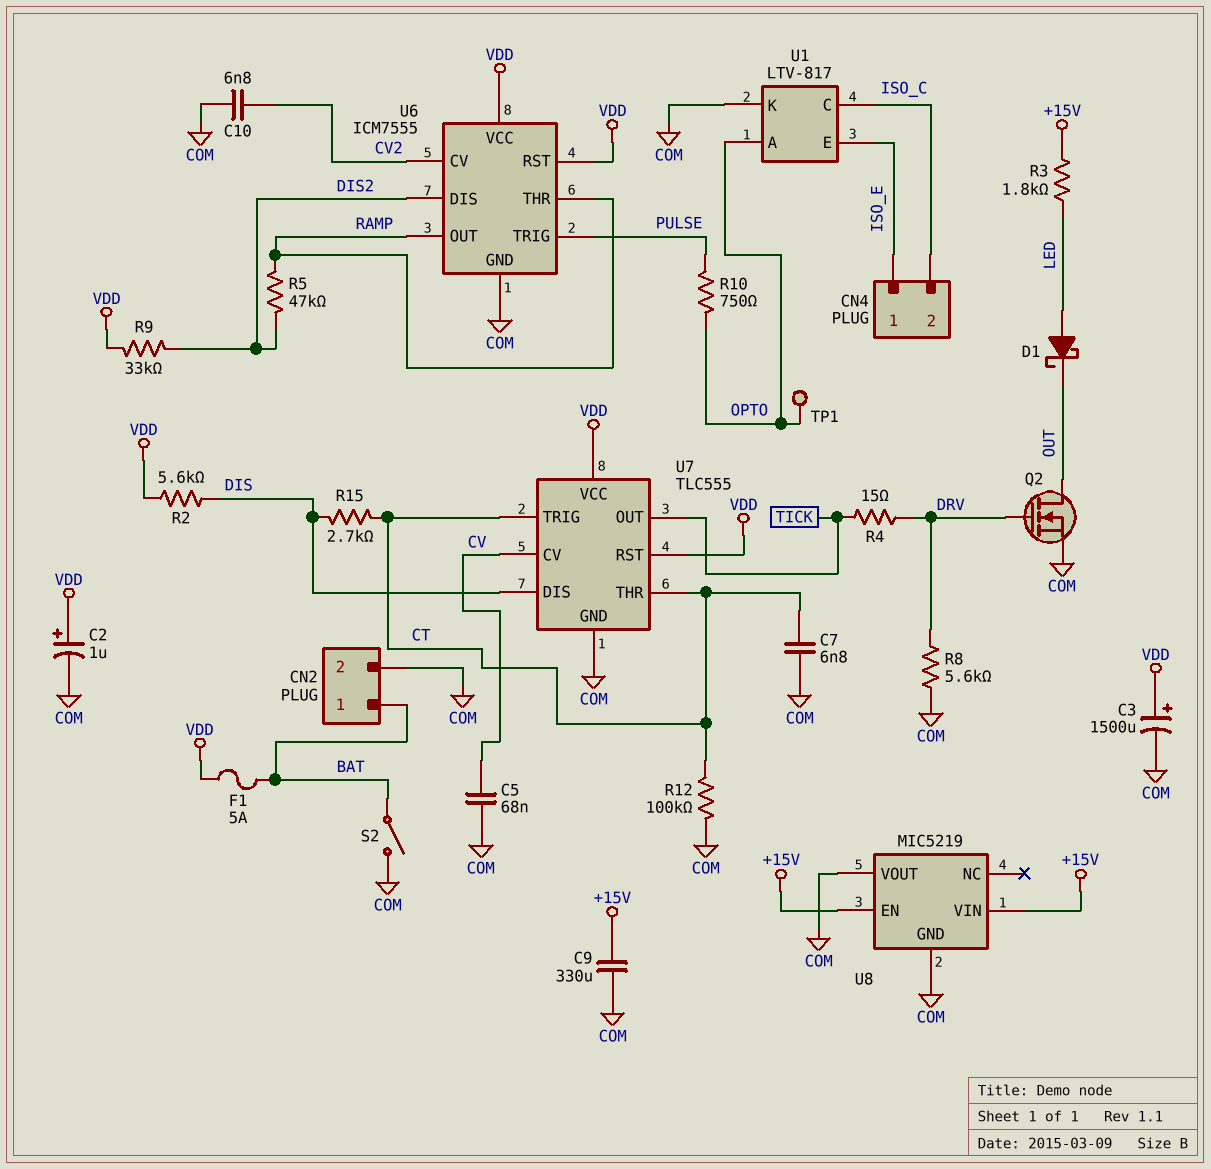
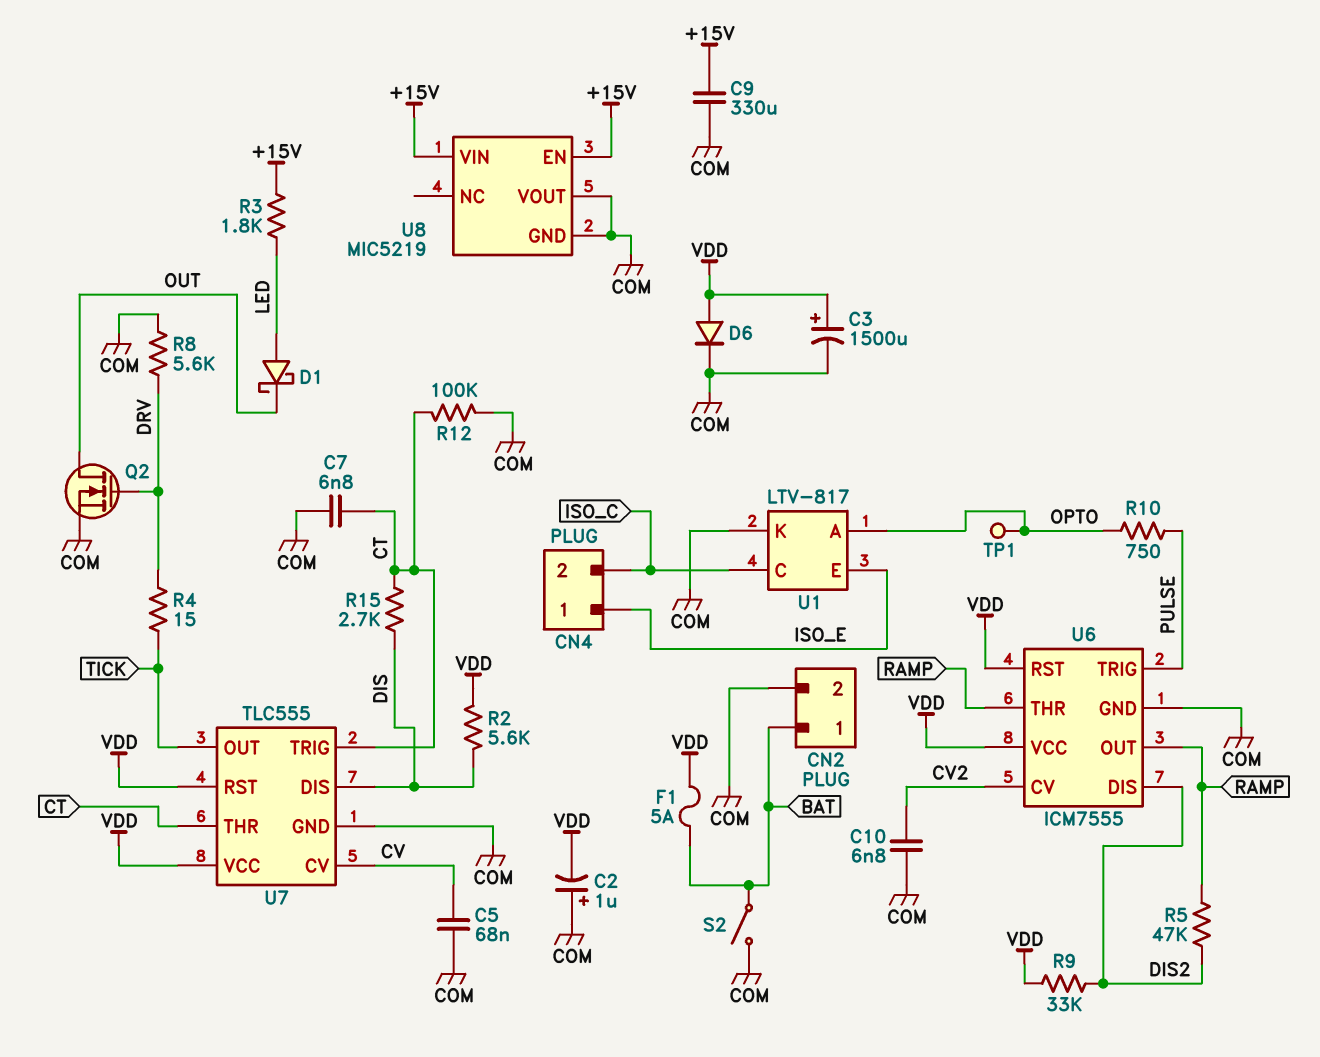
C2: 1uF (plus VDD, minus COM) -> 1uF (plus COM, minus VDD)
D6: none -> diode (A VDD, K COM)

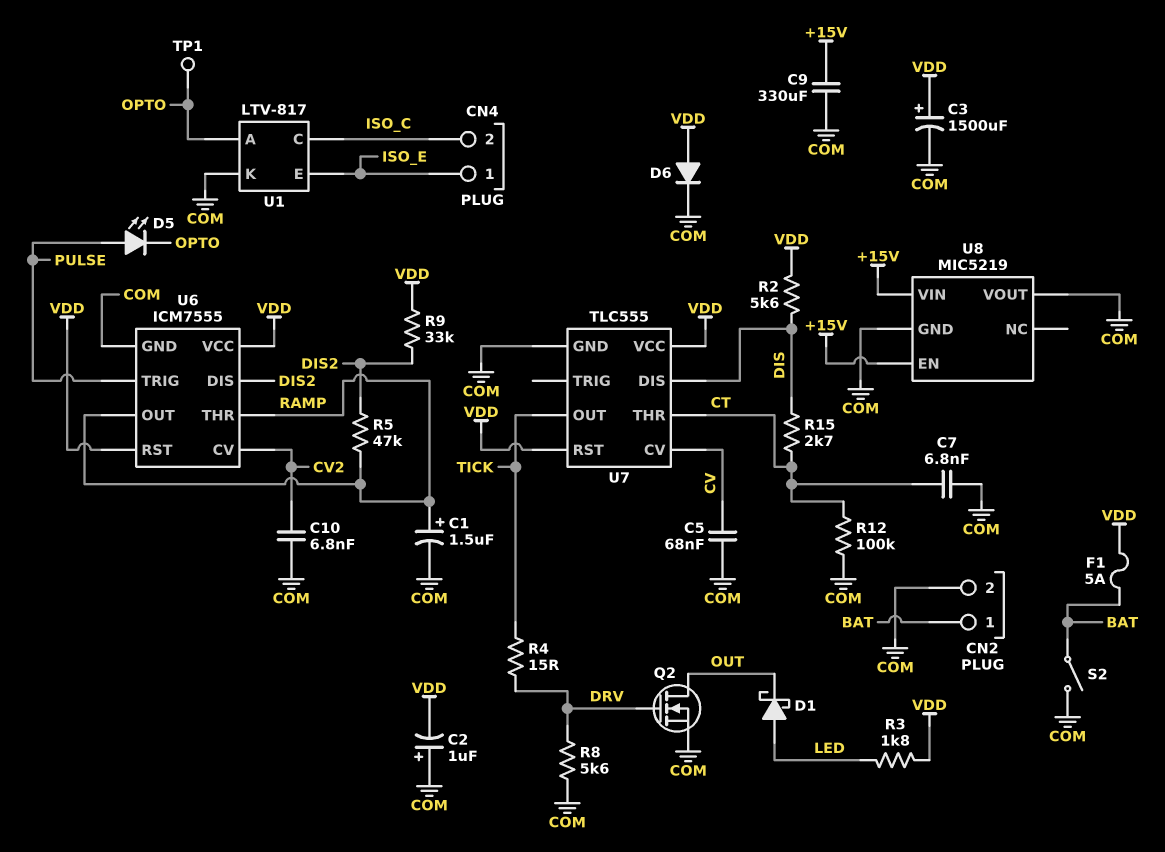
C1: none -> 1.5uF (plus RAMP, minus COM)
D5: none -> LED (A PULSE, K OPTO)
R3: 1.8k (+15V, LED) -> 1.8k (LED, VDD)
R10: 750 (OPTO, PULSE) -> none
U7 pin TRIG: CT -> none

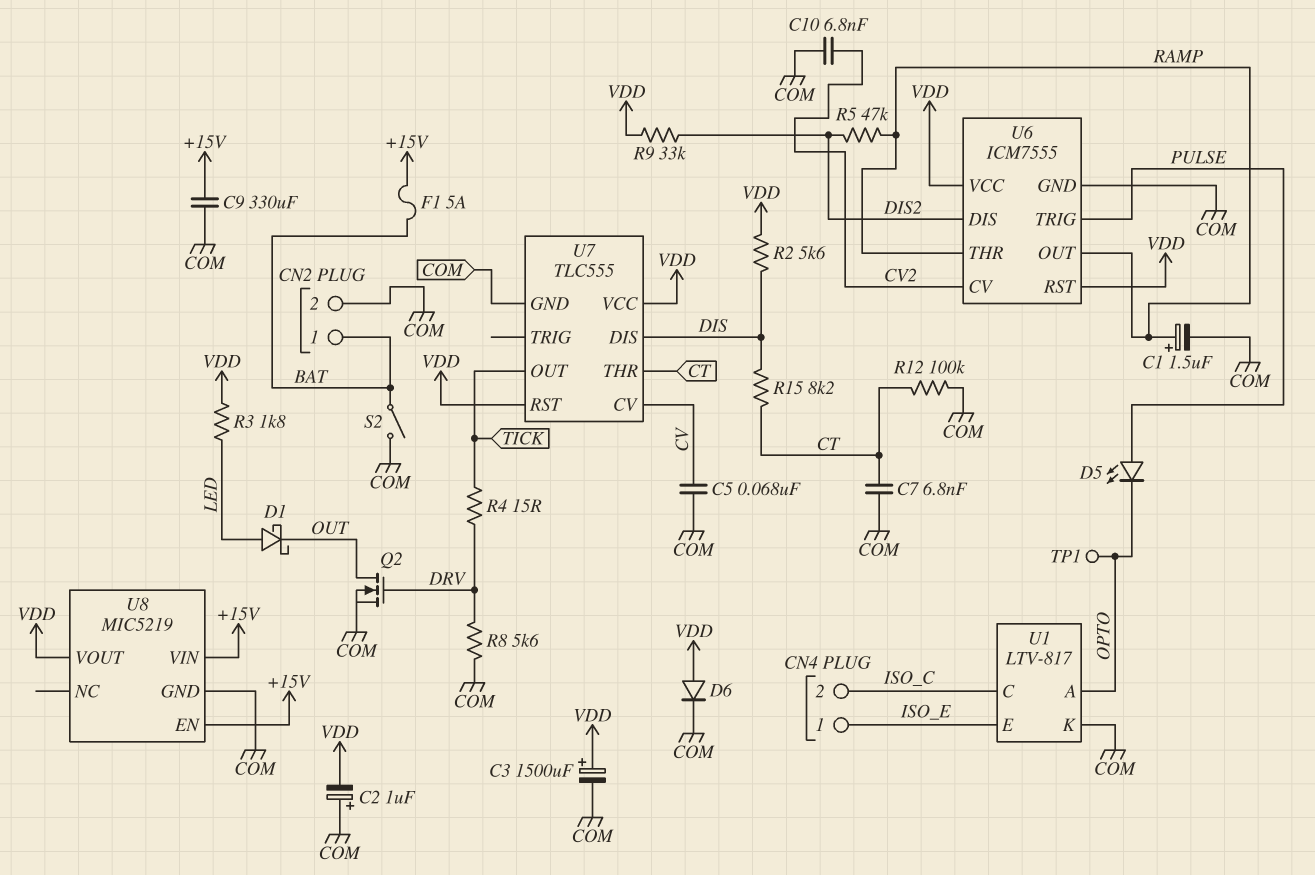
F1: 5A (BAT, VDD) -> 5A (+15V, BAT)
R15: 2.7k (CT, DIS) -> 8.2k (CT, DIS)
U8 pin VOUT: COM -> VDD

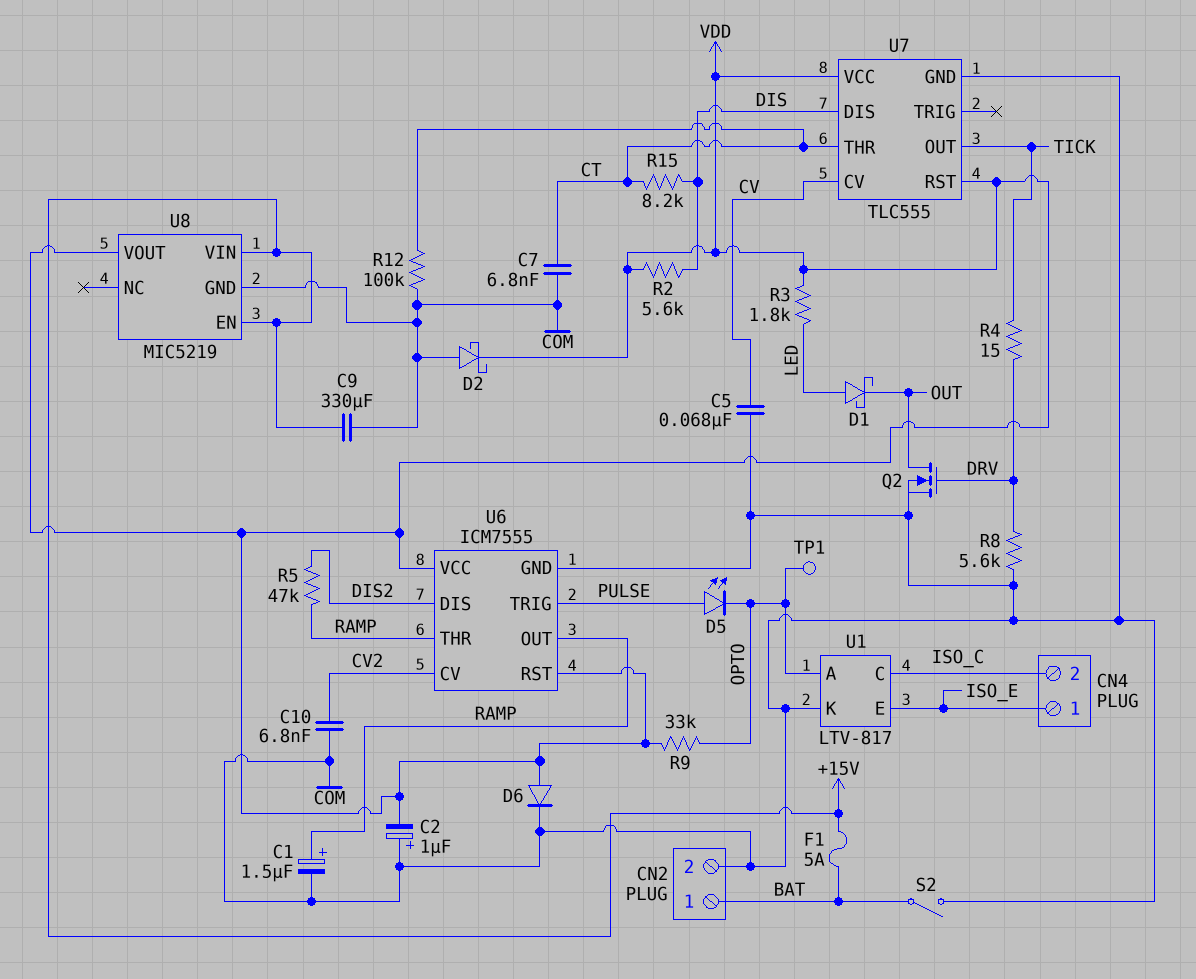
C3: 1500uF (plus VDD, minus COM) -> none
D2: none -> schottky (A COM, K VDD)
R9: 33k (DIS2, VDD) -> 33k (OPTO, VDD)

